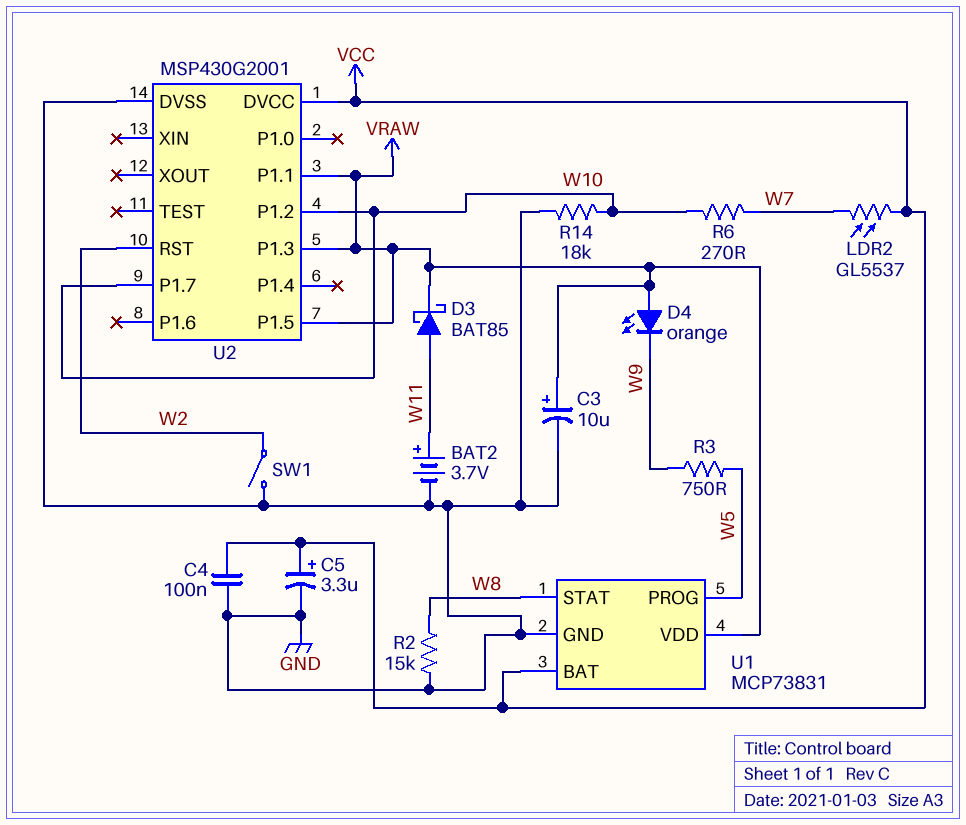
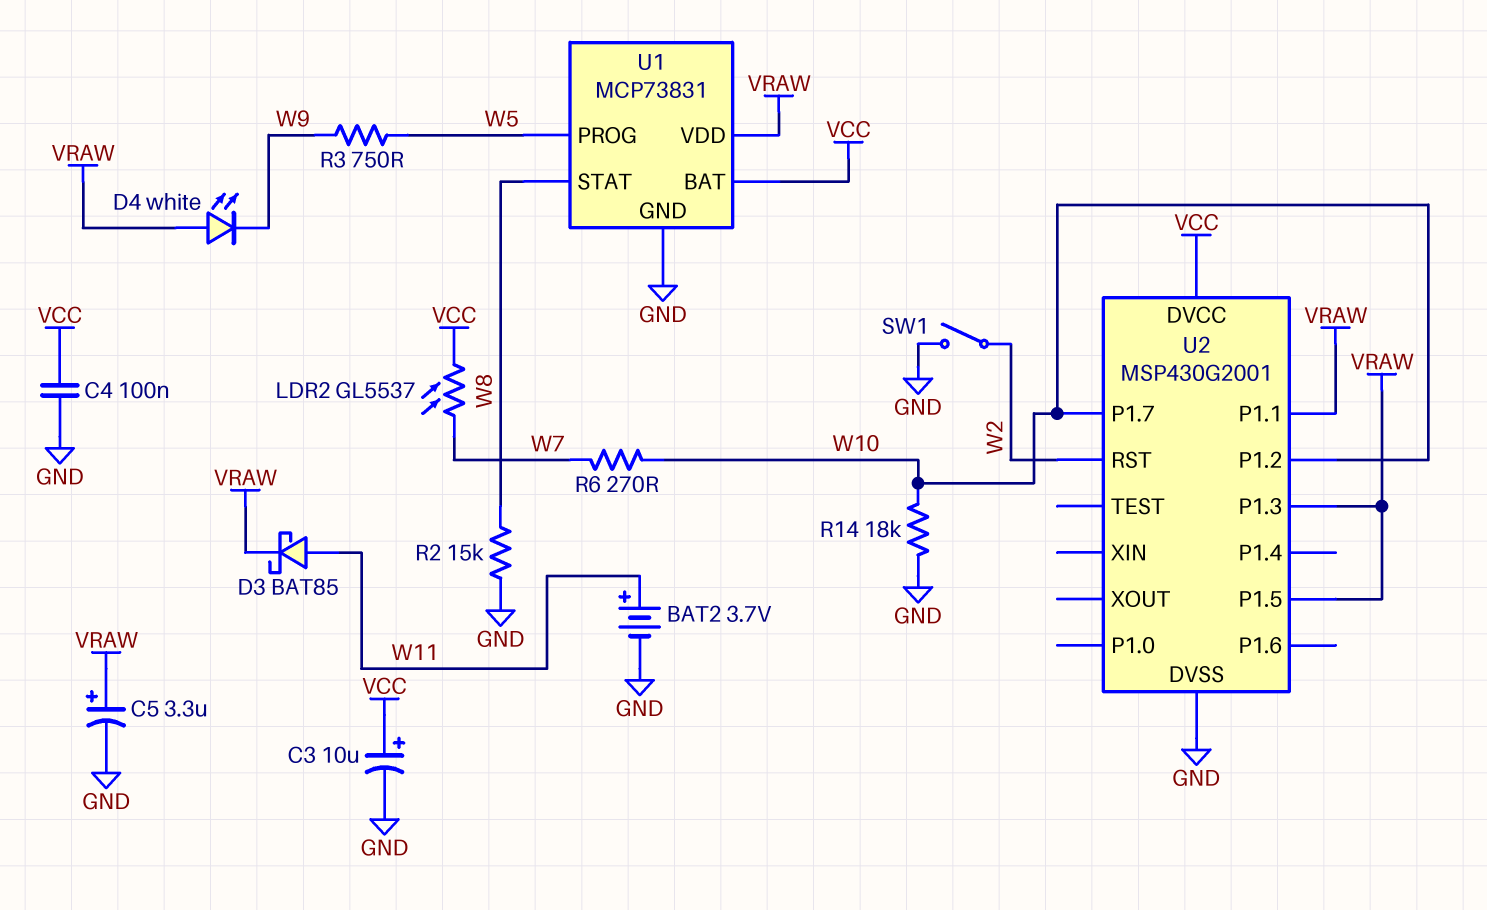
C3: 10uF (plus VRAW, minus GND) -> 10uF (plus VCC, minus GND)
C5: 3.3uF (plus VCC, minus GND) -> 3.3uF (plus VRAW, minus GND)
D4: LED orange (A VRAW, K W9) -> LED white (A VRAW, K W9)

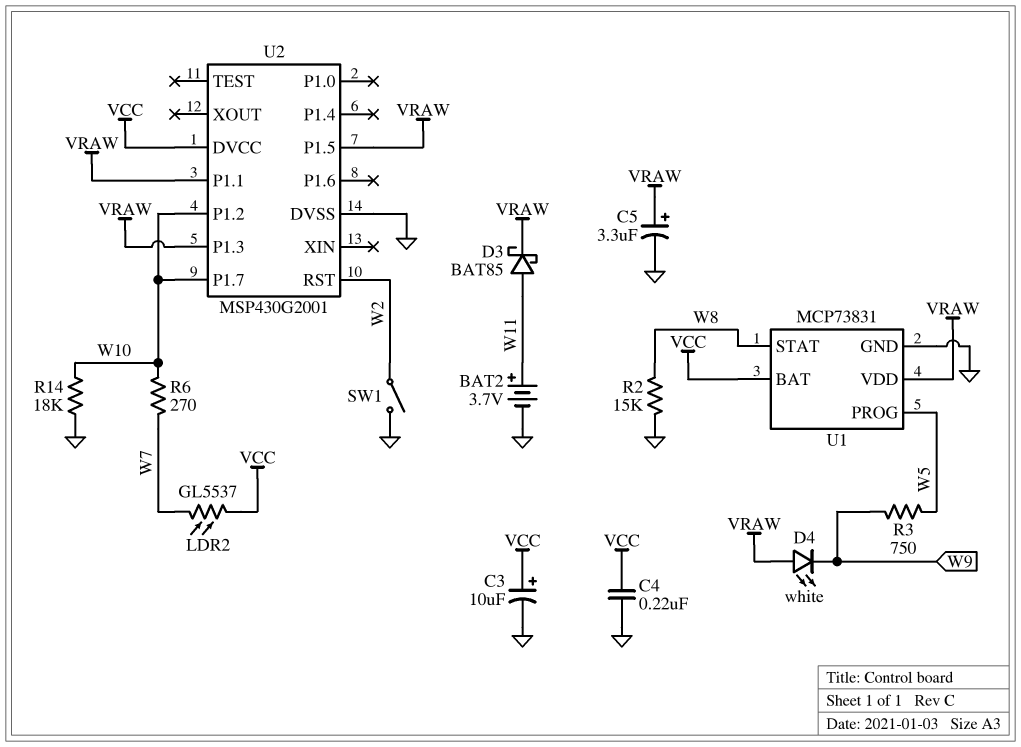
C4: 100nF (GND, VCC) -> 220nF (GND, VCC)

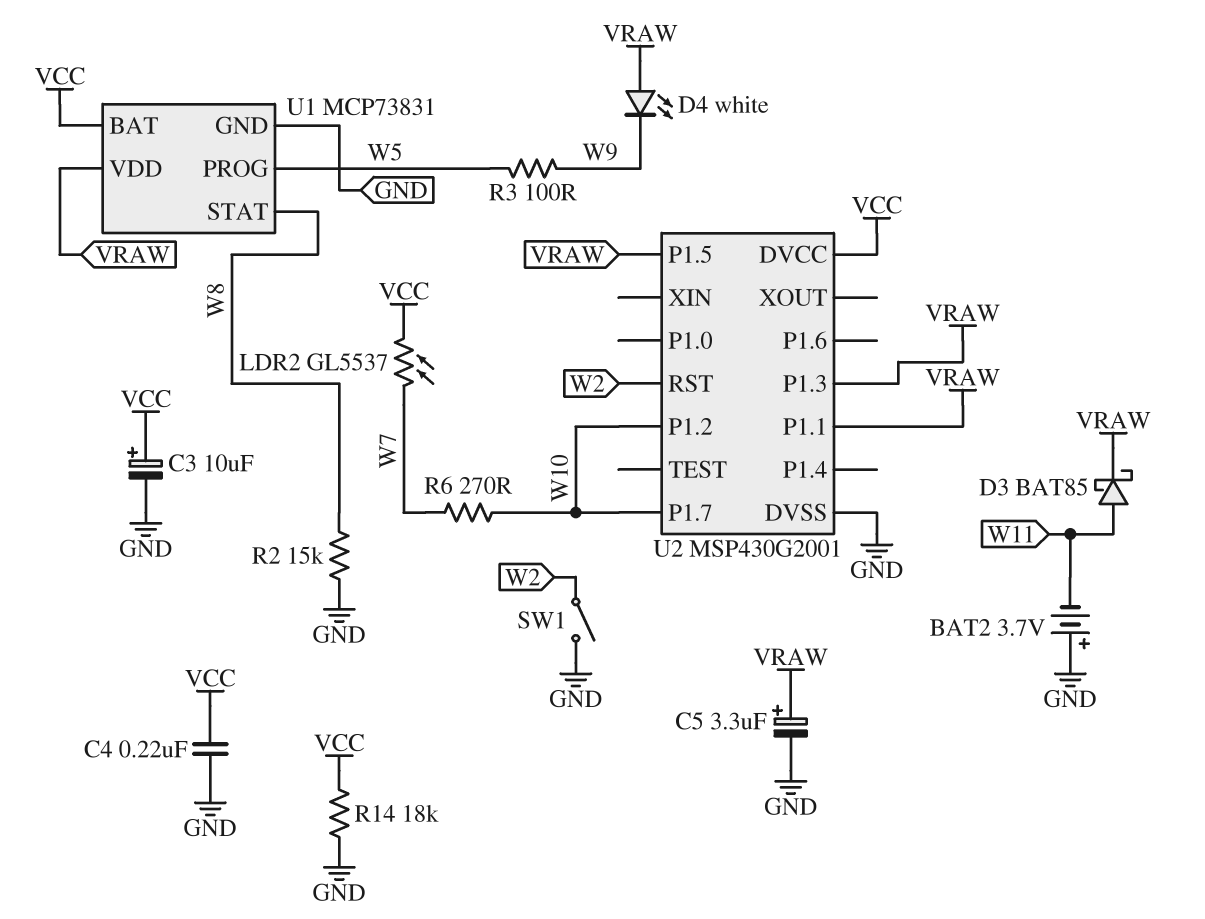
BAT2: 3.7V (plus W11, minus GND) -> 3.7V (plus GND, minus W11)
R3: 750 (W5, W9) -> 100 (W5, W9)
R14: 18k (GND, W10) -> 18k (GND, VCC)

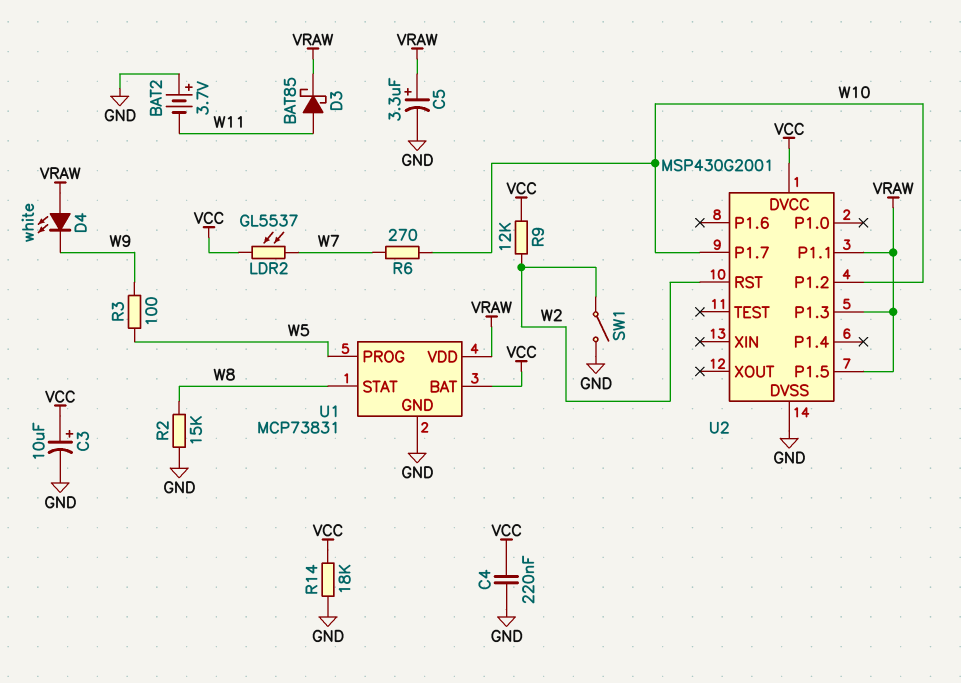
R9: none -> 12k (VCC, W2)

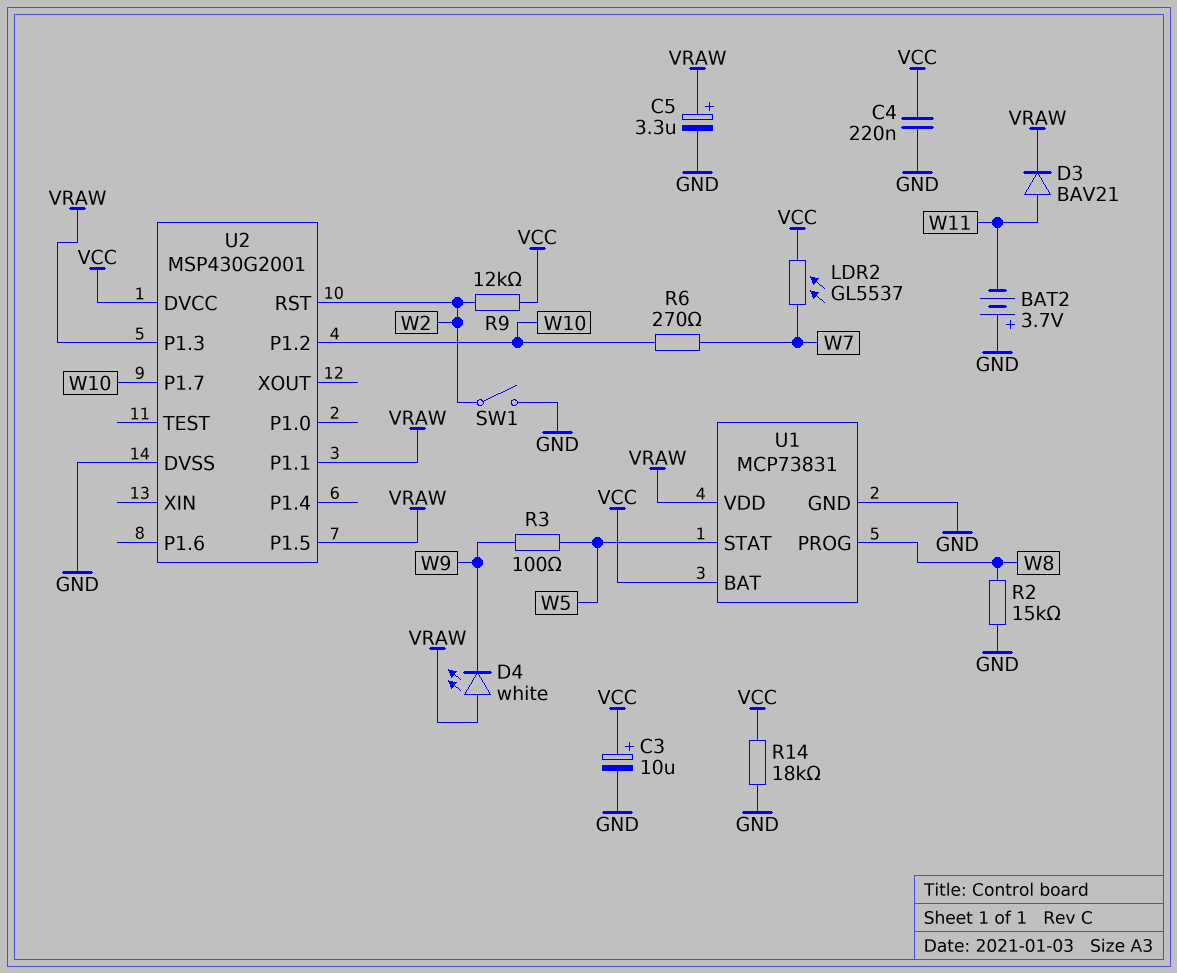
D3: schottky BAT85 (A W11, K VRAW) -> diode BAV21 (A W11, K VRAW)
U1 pin PROG: W5 -> W8
U1 pin STAT: W8 -> W5

